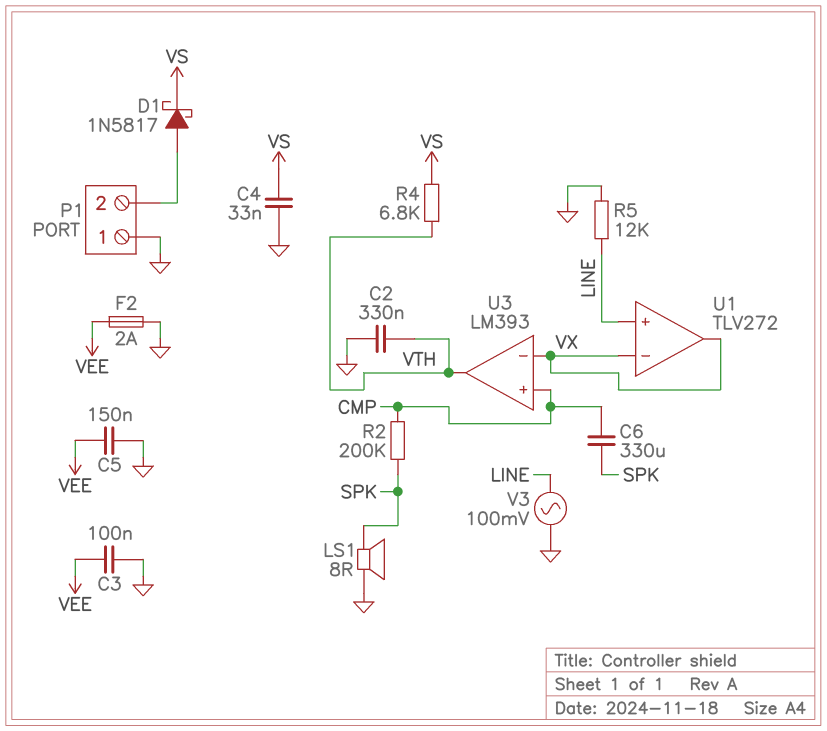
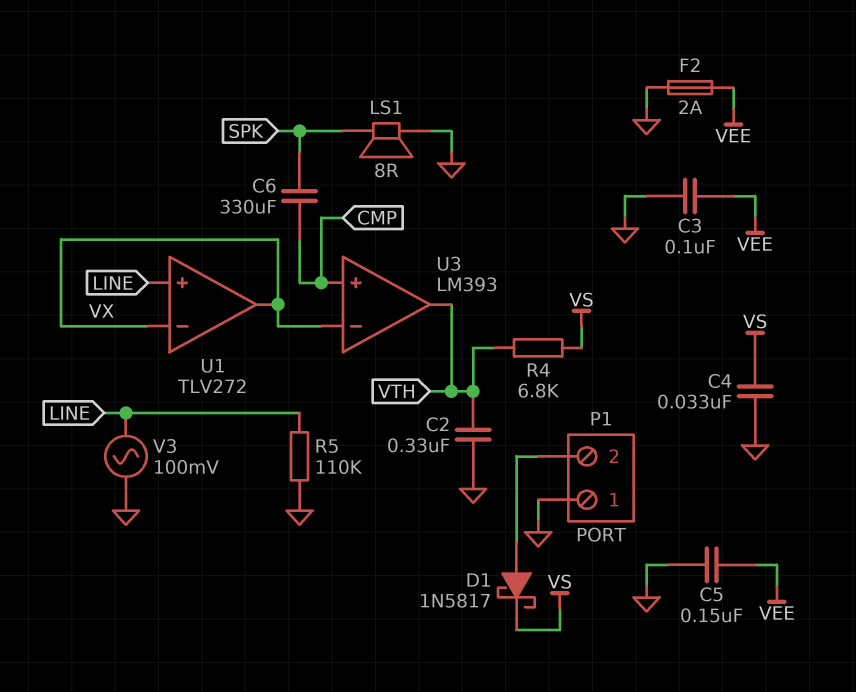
R2: 200k (CMP, SPK) -> none
R5: 12k (GND, LINE) -> 110k (GND, LINE)

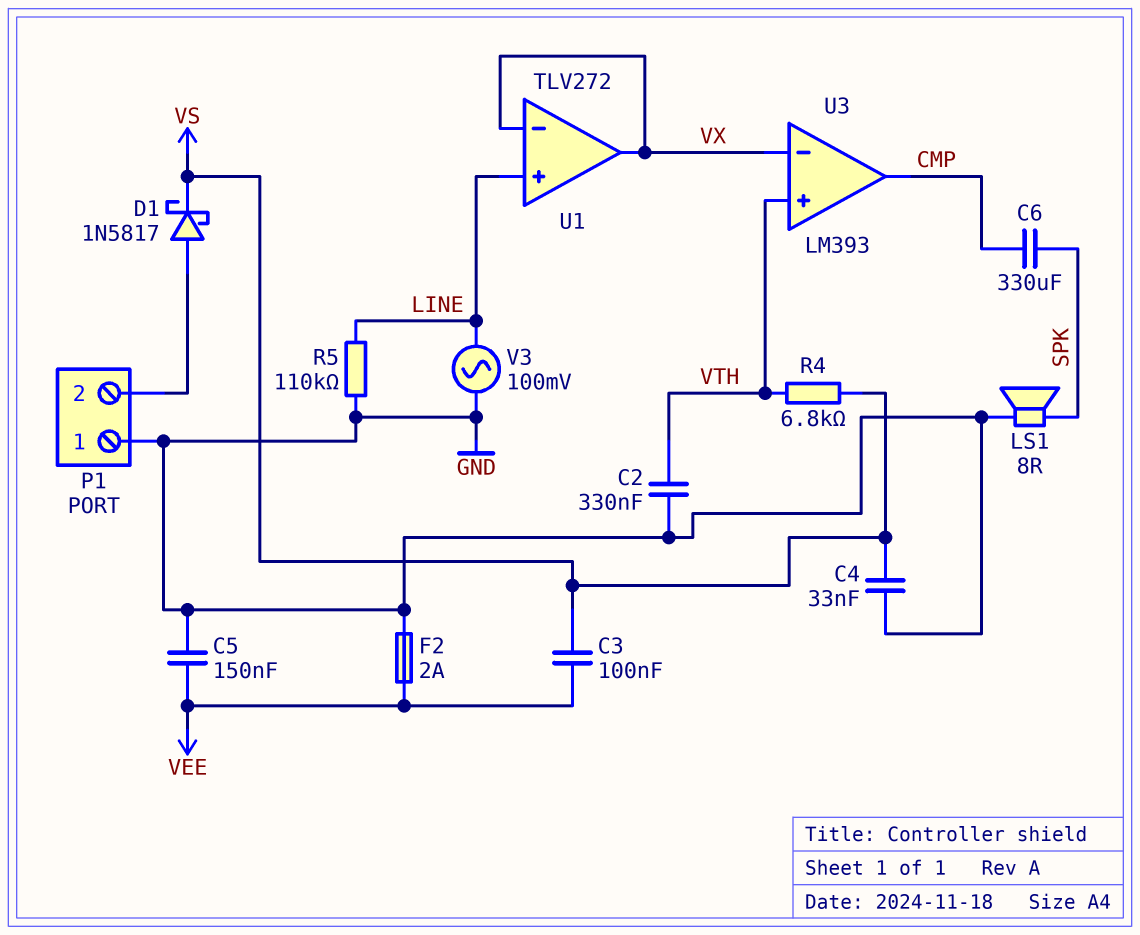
C3: 100nF (GND, VEE) -> 100nF (VEE, VS)
U3 pin in+: CMP -> VTH
U3 pin out: VTH -> CMP

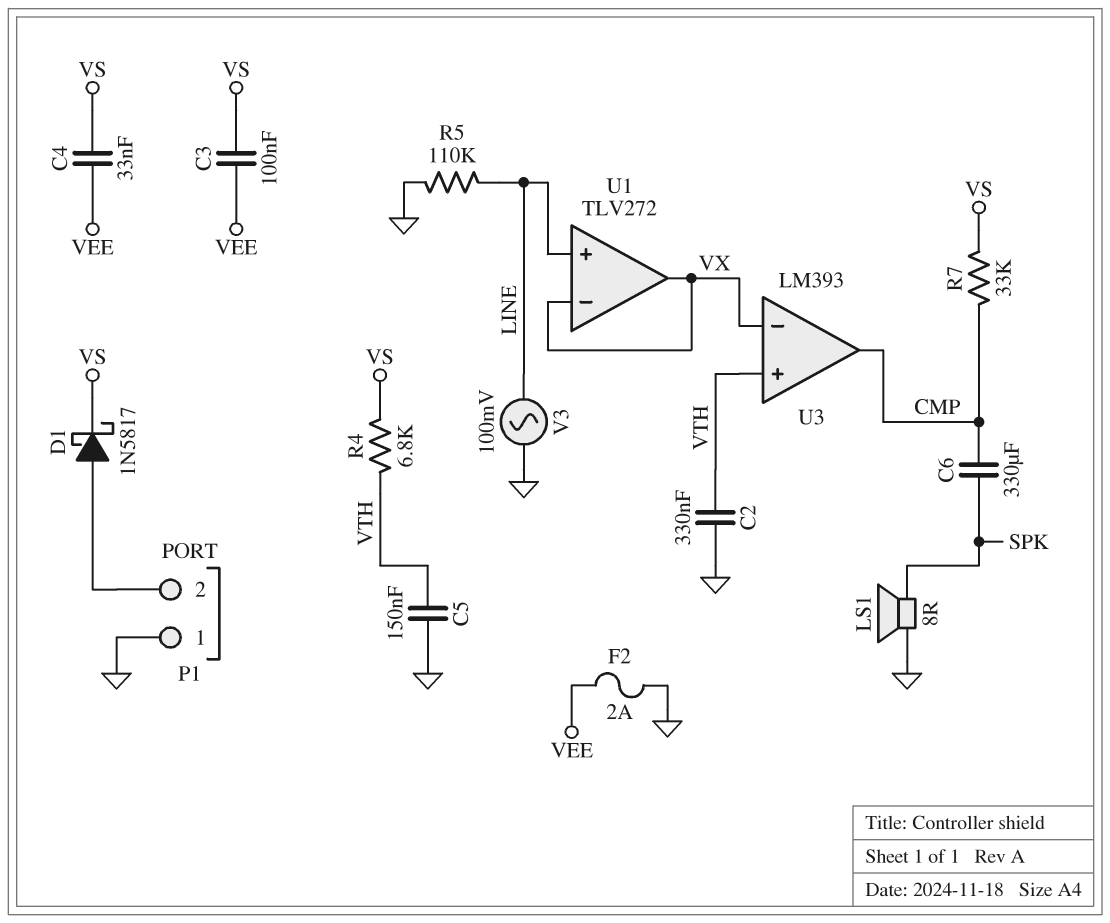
C4: 33nF (GND, VS) -> 33nF (VEE, VS)
C5: 150nF (GND, VEE) -> 150nF (GND, VTH)
R7: none -> 33k (CMP, VS)

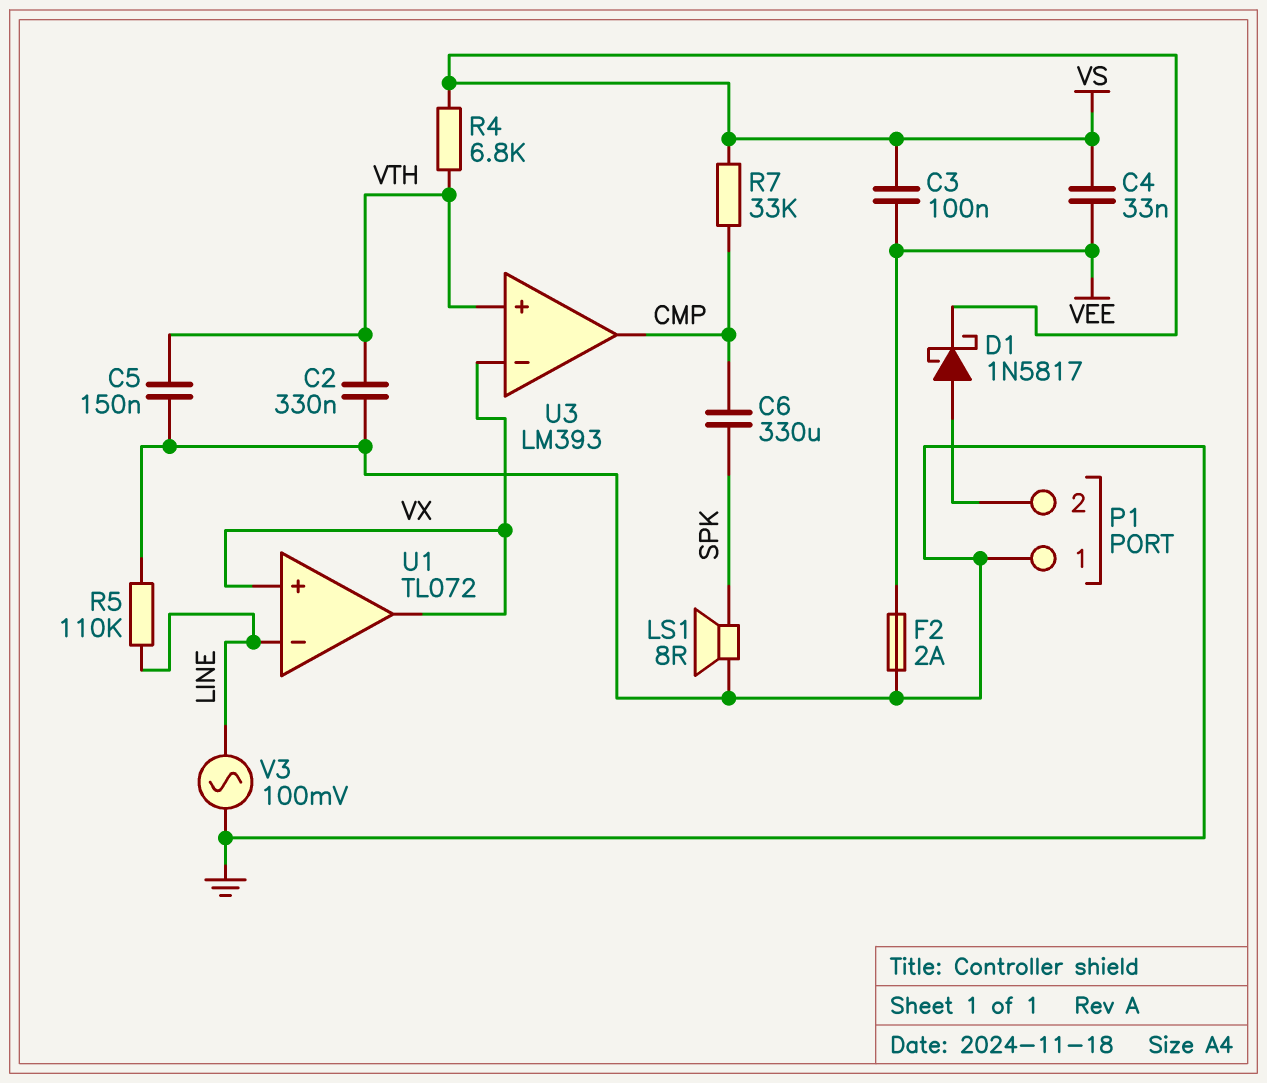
U1: TLV272 -> TL072
U1 pin in+: LINE -> VX
U1 pin in-: VX -> LINE

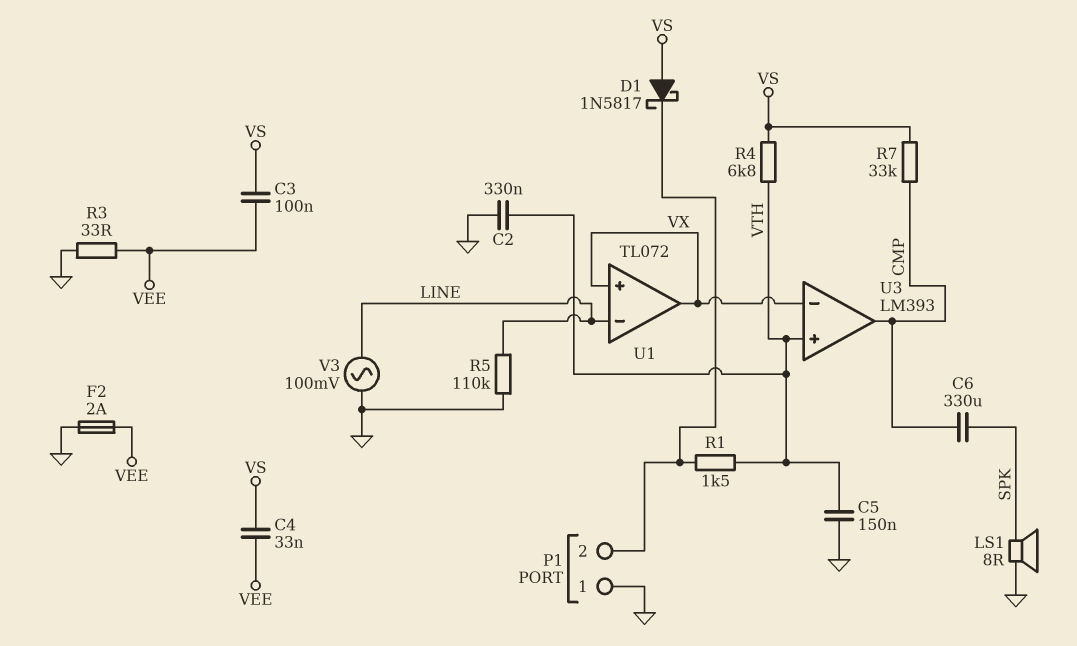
D1: schottky 1N5817 (A P1/2, K VS) -> schottky 1N5817 (A VS, K P1/2)
R1: none -> 1.5k (P1/2, VTH)
R3: none -> 33 (GND, VEE)

